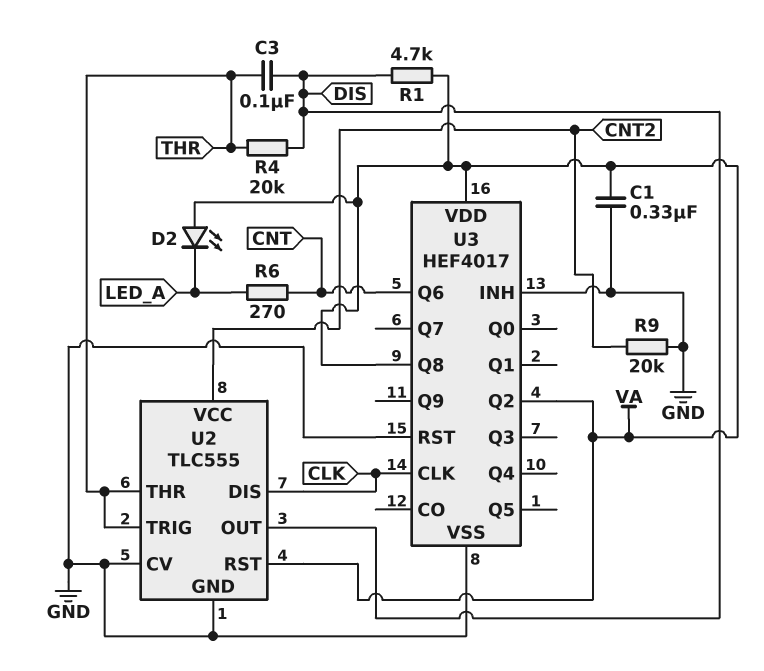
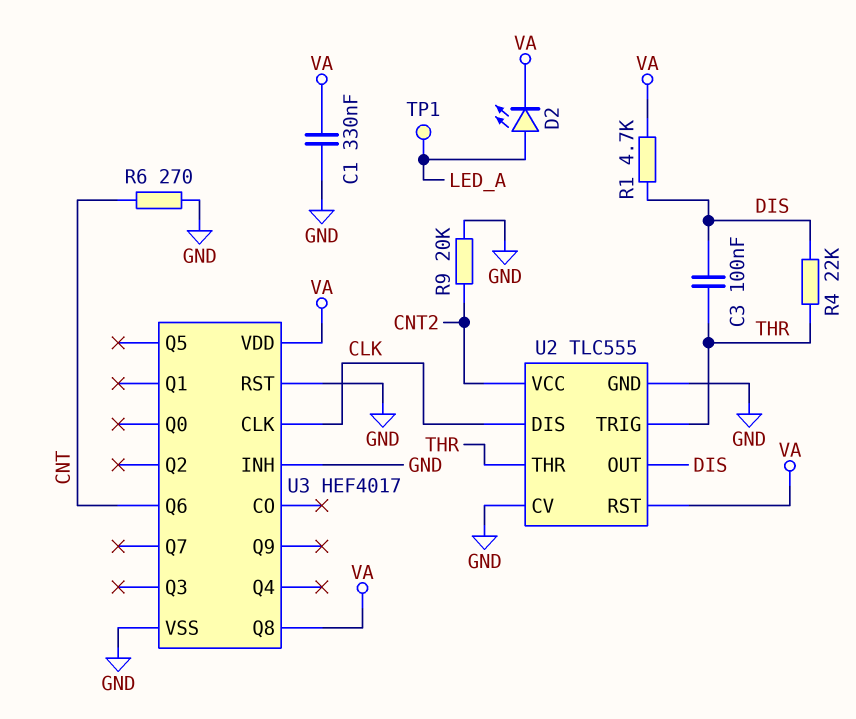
D2: LED (A VA, K LED_A) -> LED (A LED_A, K VA)
R4: 20k (DIS, THR) -> 22k (DIS, THR)
R6: 270 (CNT, LED_A) -> 270 (CNT, GND)
TP1: none -> test point (LED_A)
U3 pin Q2: VA -> none

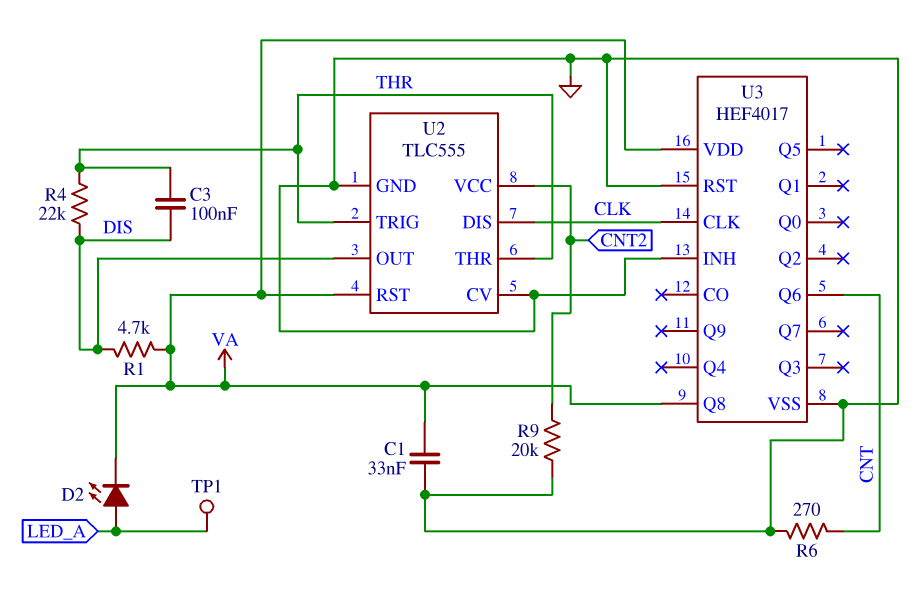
C1: 330nF (GND, VA) -> 33nF (GND, VA)

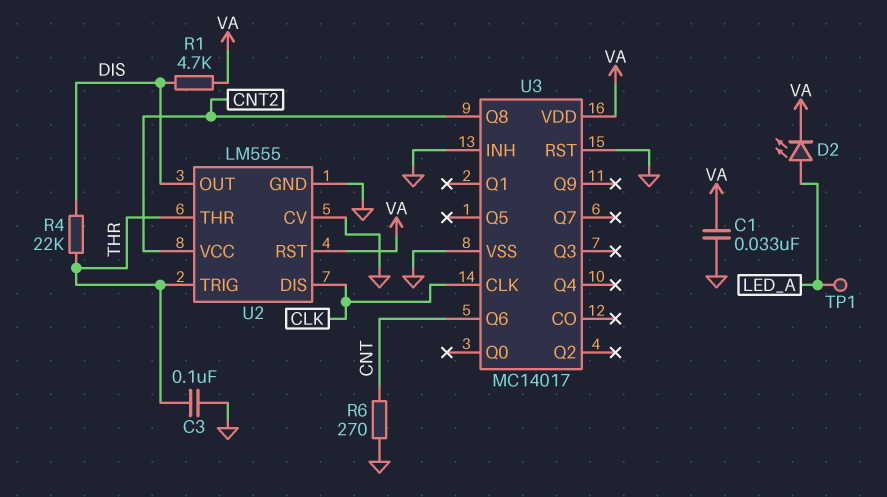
C3: 100nF (DIS, THR) -> 100nF (GND, THR)
R9: 20k (CNT2, GND) -> none
U2: TLC555 -> LM555
U3: HEF4017 -> MC14017
U3 pin Q8: VA -> CNT2

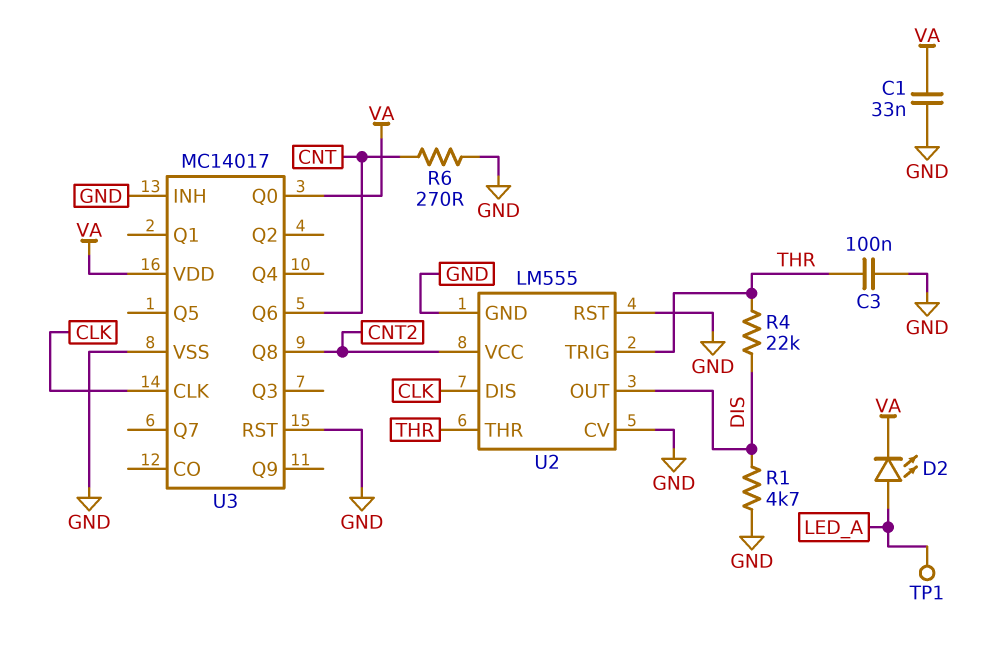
R1: 4.7k (DIS, VA) -> 4.7k (DIS, GND)
U2 pin RST: VA -> GND
U3 pin Q0: none -> VA

